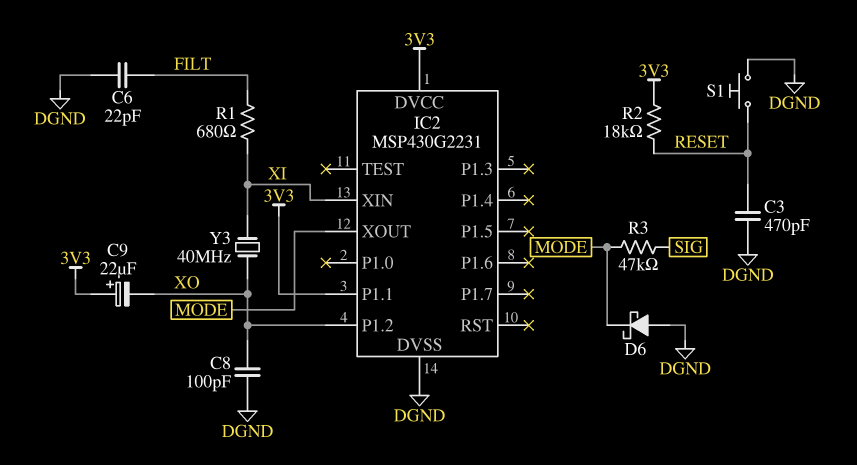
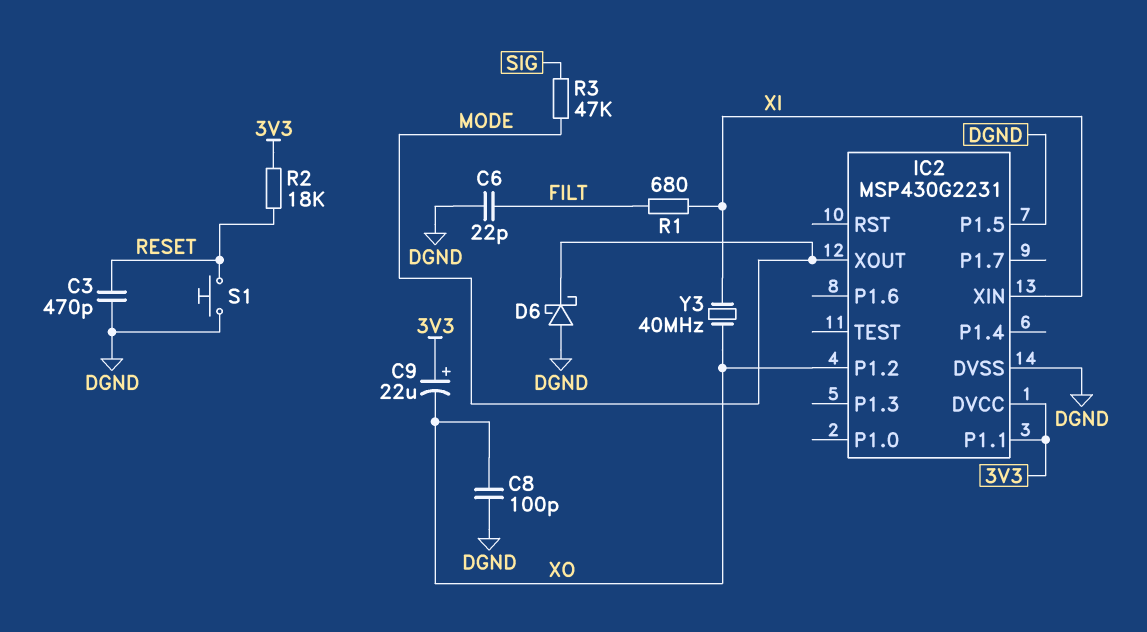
IC2 pin P1.5: none -> DGND

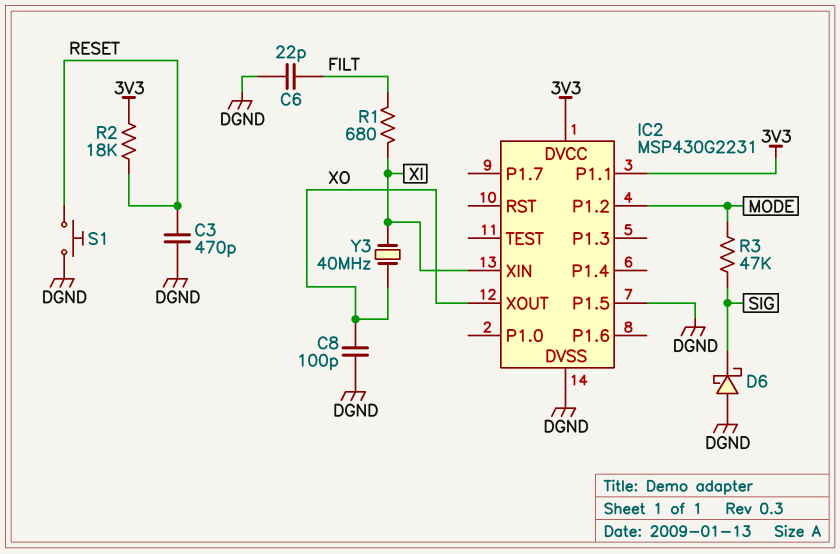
C9: 22uF (plus 3V3, minus XO) -> none
D6: schottky (A DGND, K MODE) -> schottky (A DGND, K SIG)
IC2 pin P1.2: XO -> MODE
IC2 pin XOUT: MODE -> XO

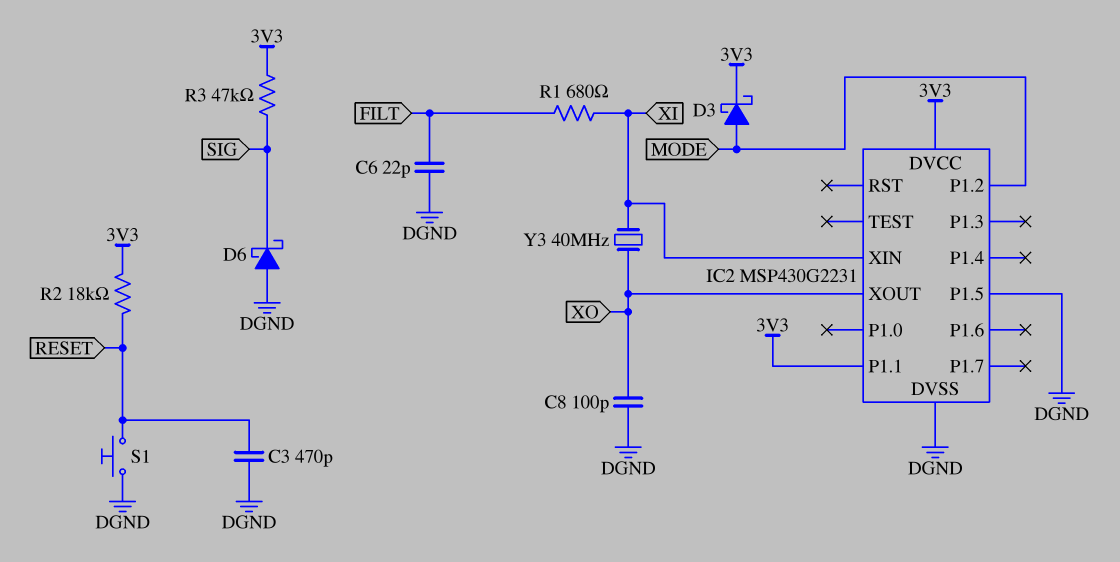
D3: none -> schottky (A MODE, K 3V3)
R3: 47k (MODE, SIG) -> 47k (3V3, SIG)

